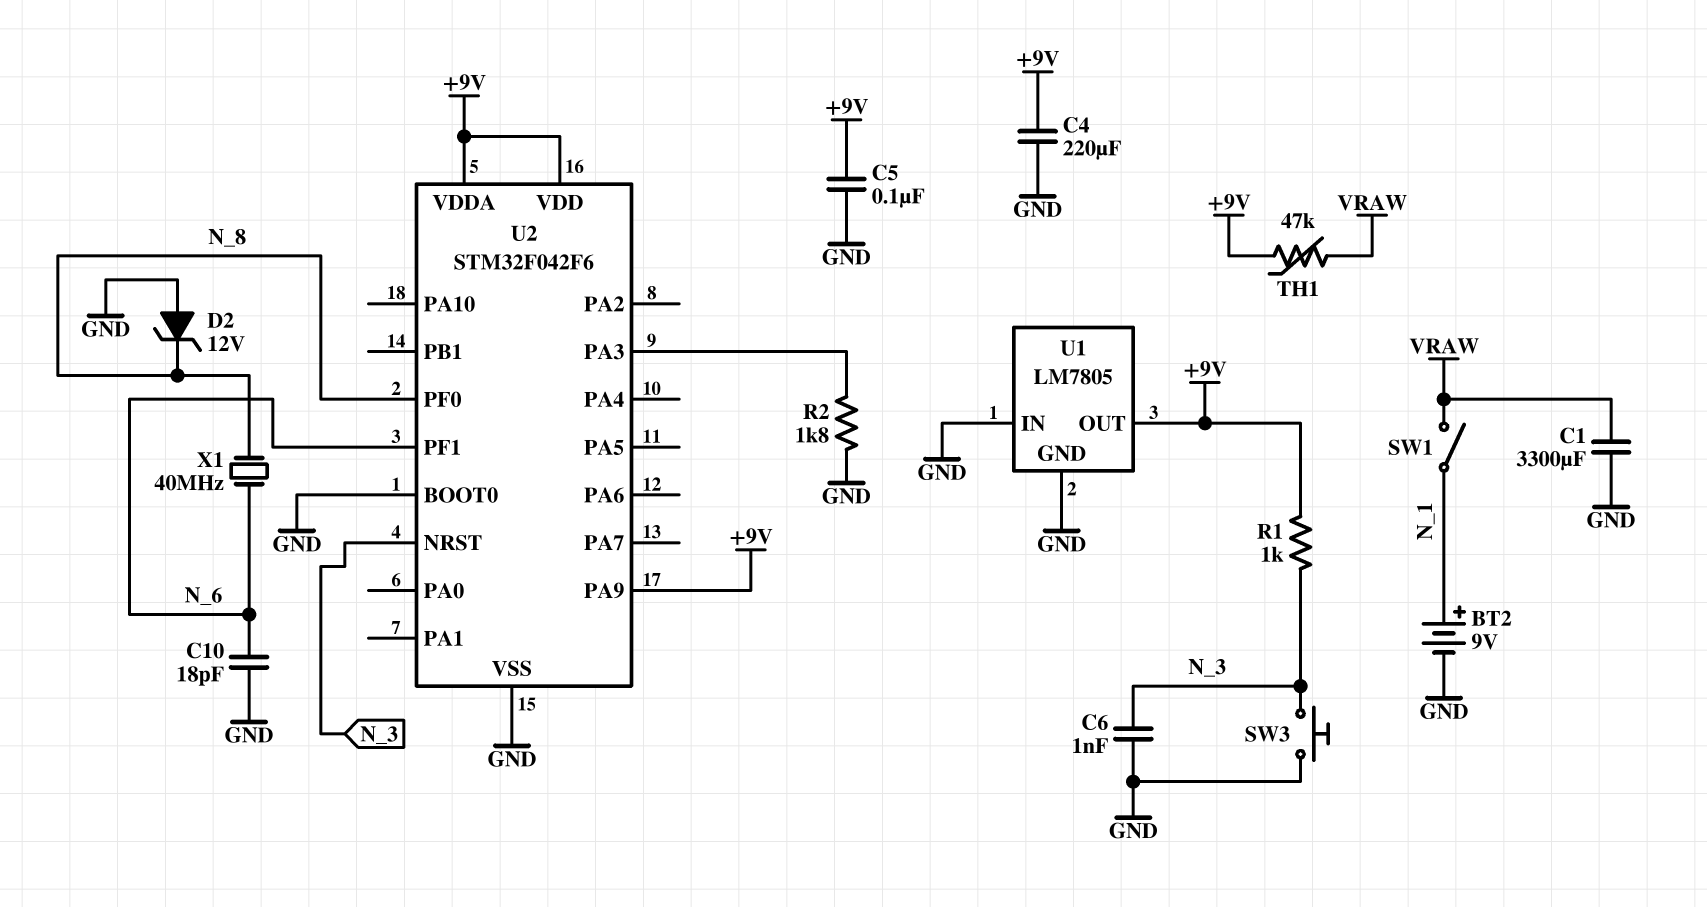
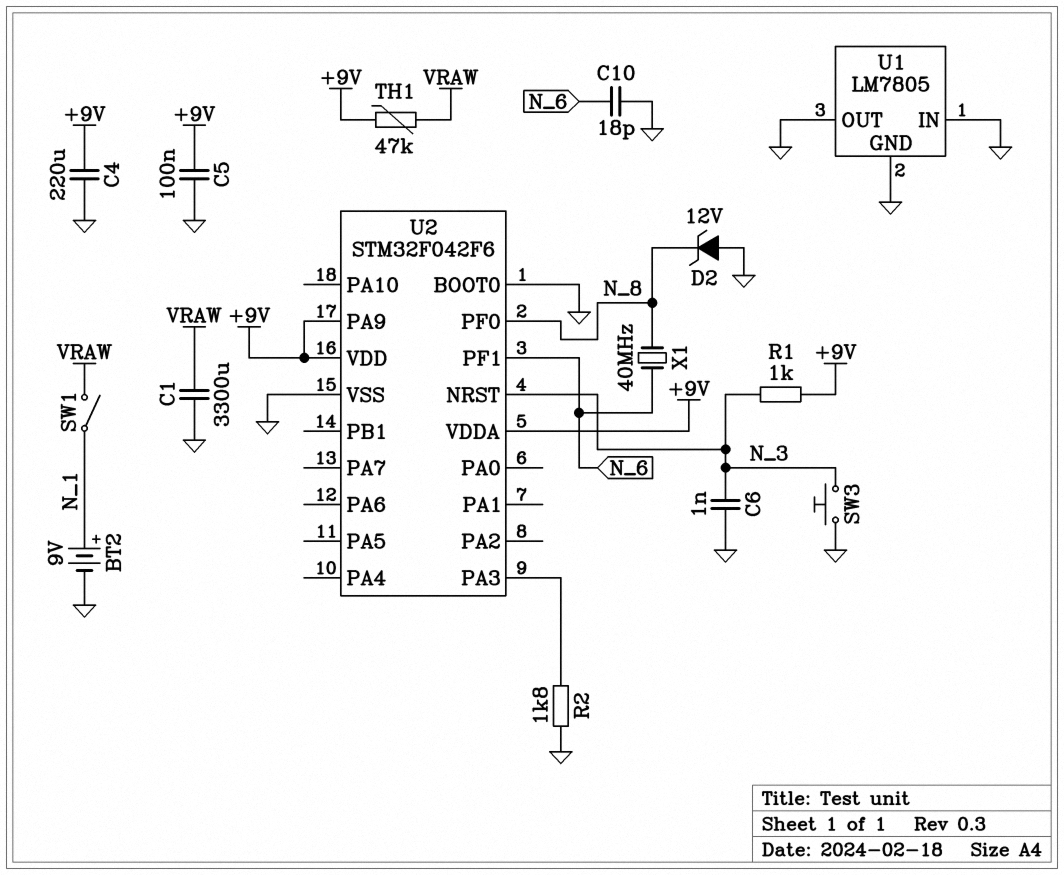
U1 pin OUT: +9V -> GND

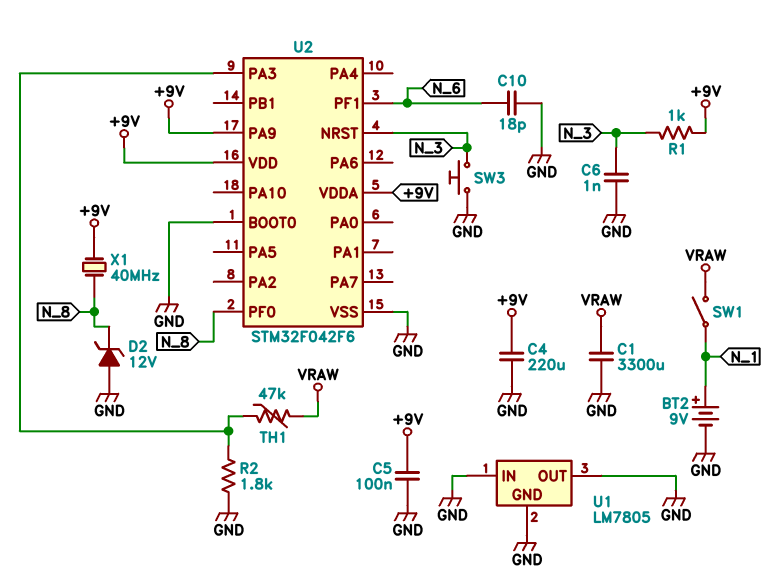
TH1: 47k (+9V, VRAW) -> 47k (U2/PA3, VRAW)
X1: 40MHz (N_6, N_8) -> 40MHz (+9V, N_8)

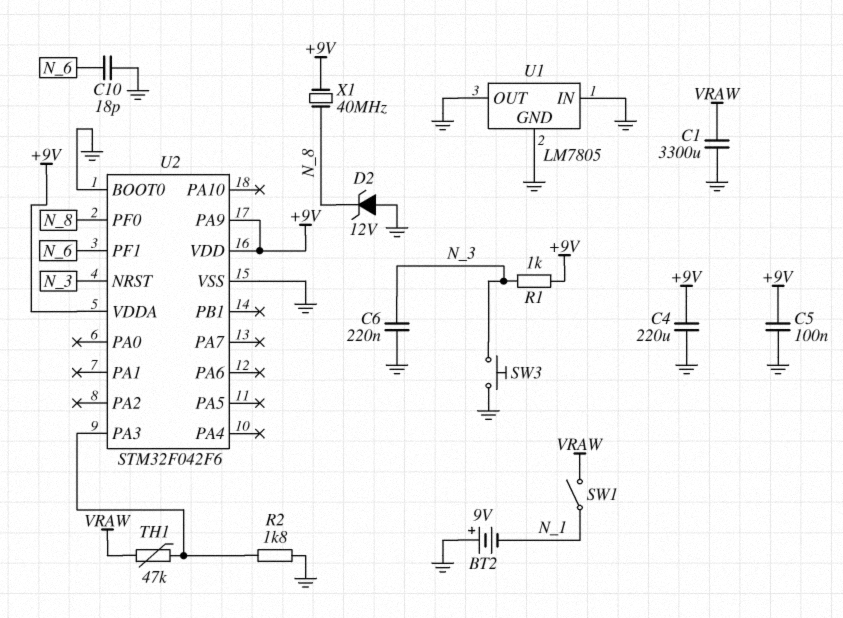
BT2: 9V (plus N_1, minus GND) -> 9V (plus GND, minus N_1)
C6: 1nF (GND, N_3) -> 220nF (GND, N_3)

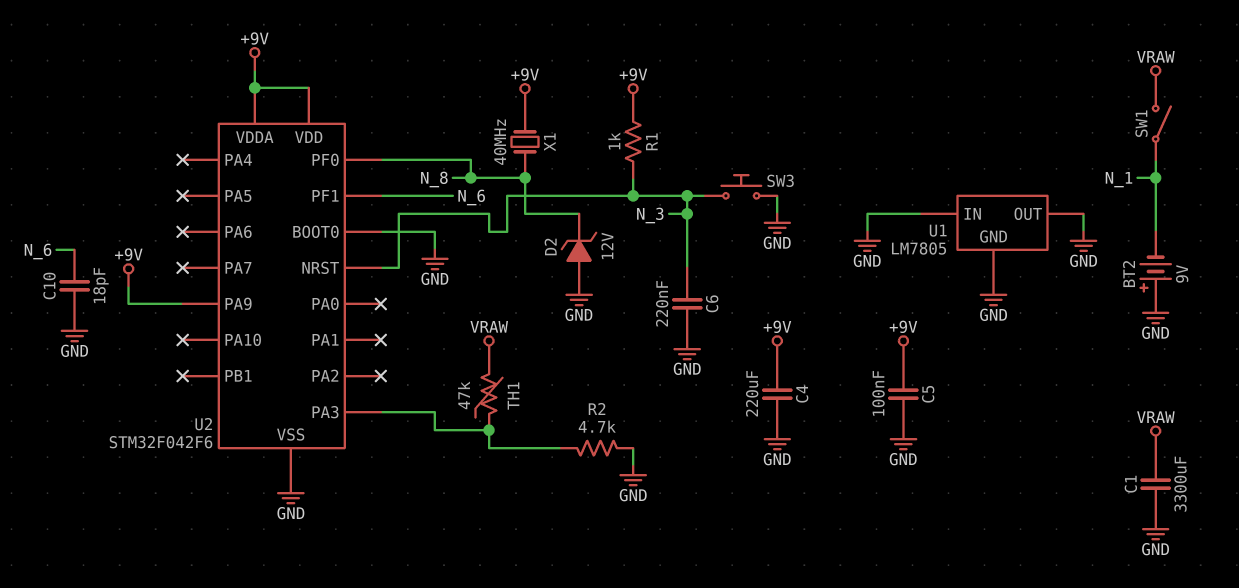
R2: 1.8k (GND, U2/PA3) -> 4.7k (GND, U2/PA3)

